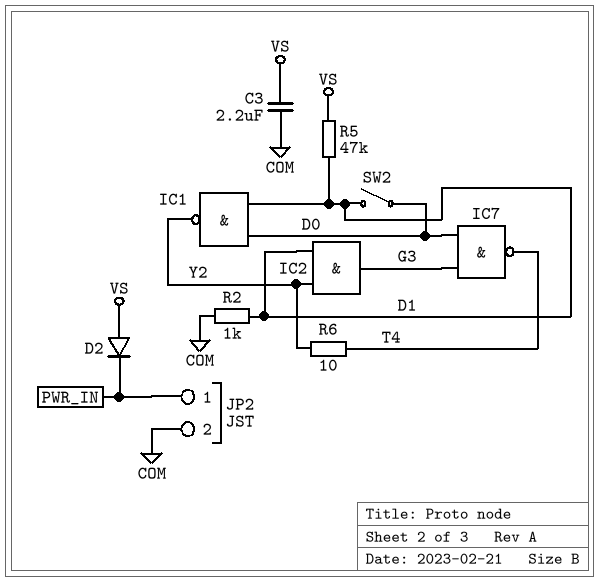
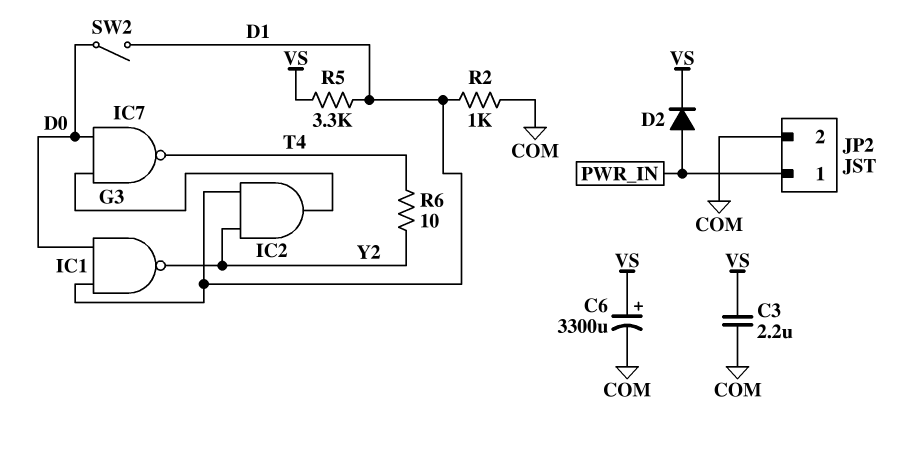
C6: none -> 3300uF (plus VS, minus COM)
D2: diode (A VS, K PWR_IN) -> diode (A PWR_IN, K VS)
R5: 47k (D1, VS) -> 3.3k (D1, VS)

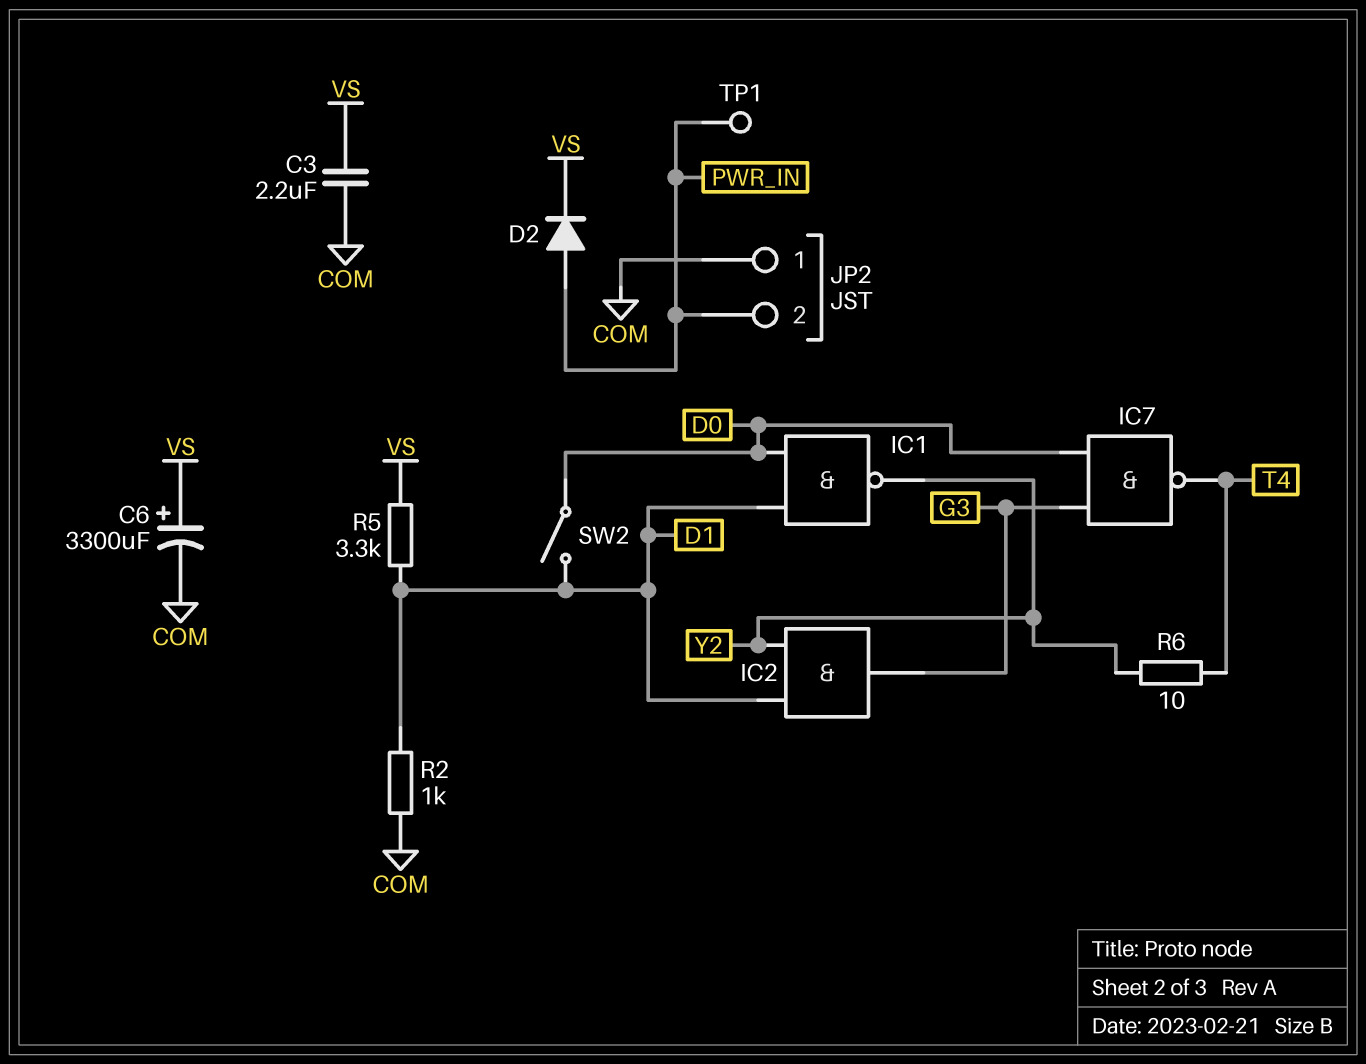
JP2 pin 1: PWR_IN -> COM
JP2 pin 2: COM -> PWR_IN
TP1: none -> test point (PWR_IN)

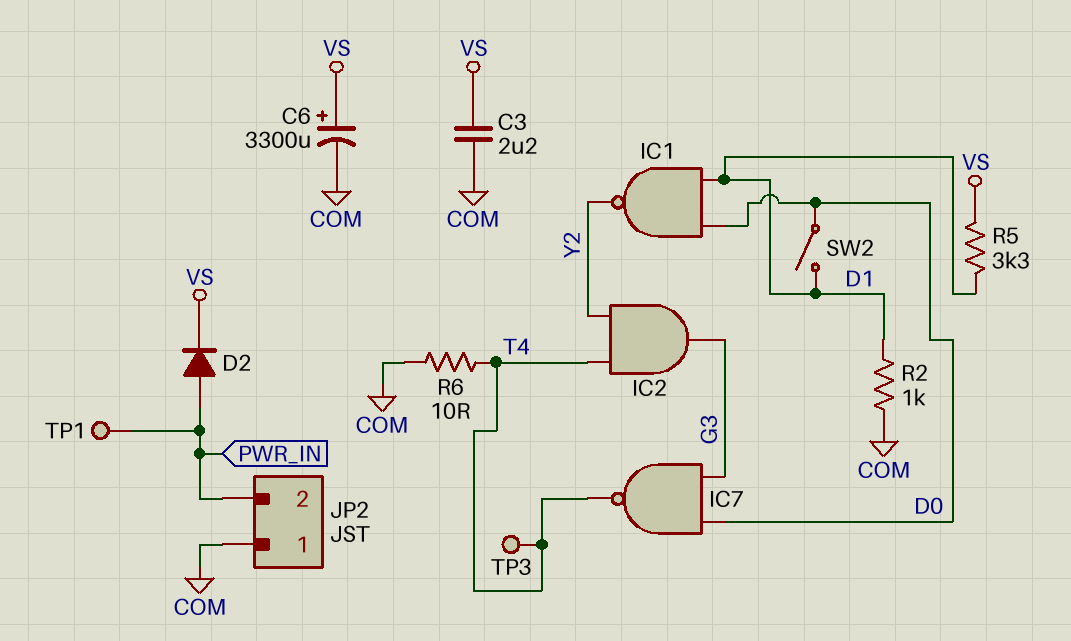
IC2: AND (in D1, in Y2, out G3) -> AND (in T4, in Y2, out G3)
R6: 10 (T4, Y2) -> 10 (COM, T4)
TP3: none -> test point (T4)

